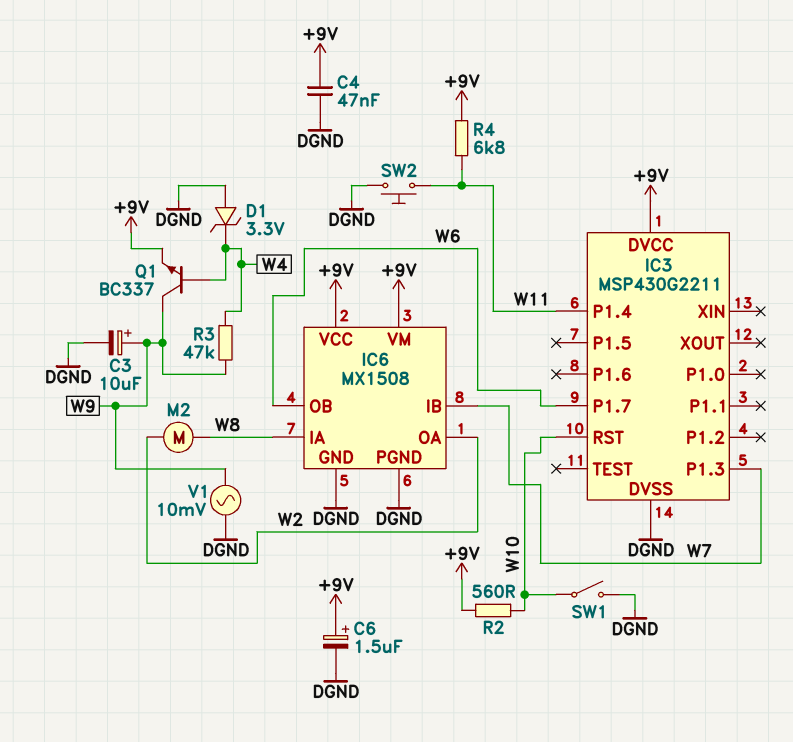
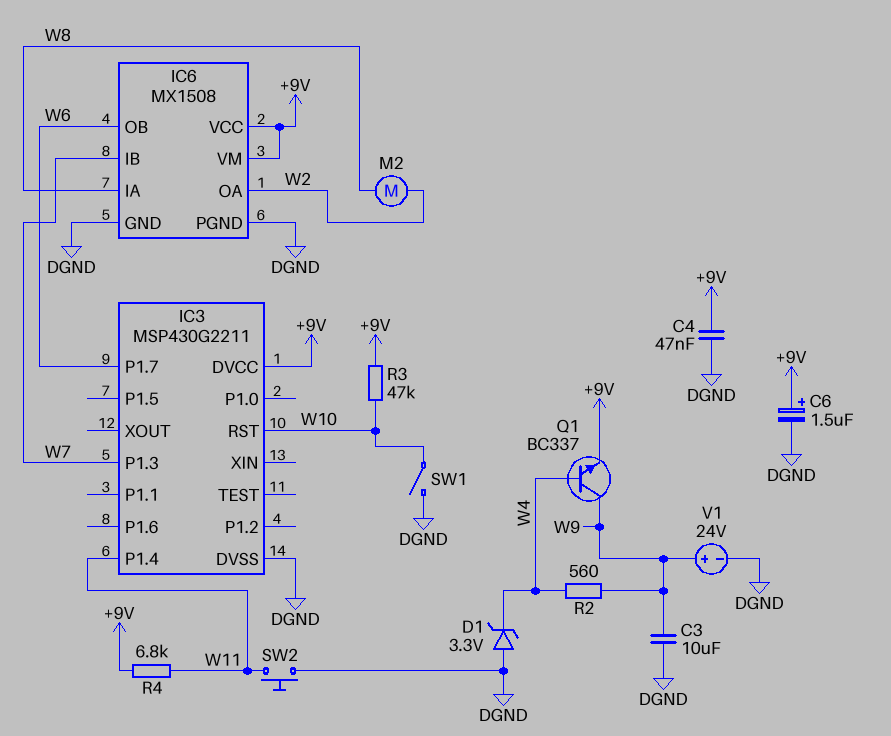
C3: 10uF (plus W9, minus DGND) -> 10uF (DGND, W9)
R2: 560 (+9V, W10) -> 560 (W4, W9)
R3: 47k (W4, W9) -> 47k (+9V, W10)
V1: AC 10mV (DGND, W9) -> 24V (plus W9, minus DGND)

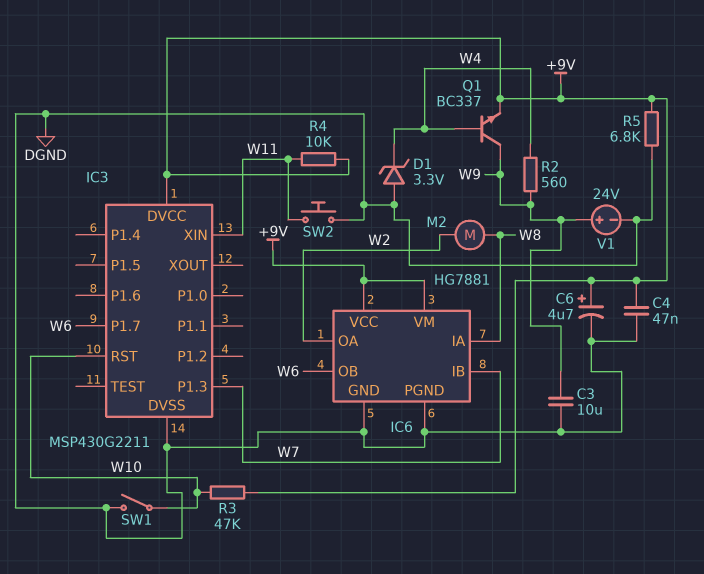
C6: 1.5uF (plus +9V, minus DGND) -> 4.7uF (plus +9V, minus DGND)
IC3 pin P1.4: W11 -> none
IC3 pin XIN: none -> W11
IC6: MX1508 -> HG7881
R4: 6.8k (+9V, W11) -> 10k (+9V, W11)
R5: none -> 6.8k (+9V, DGND)

